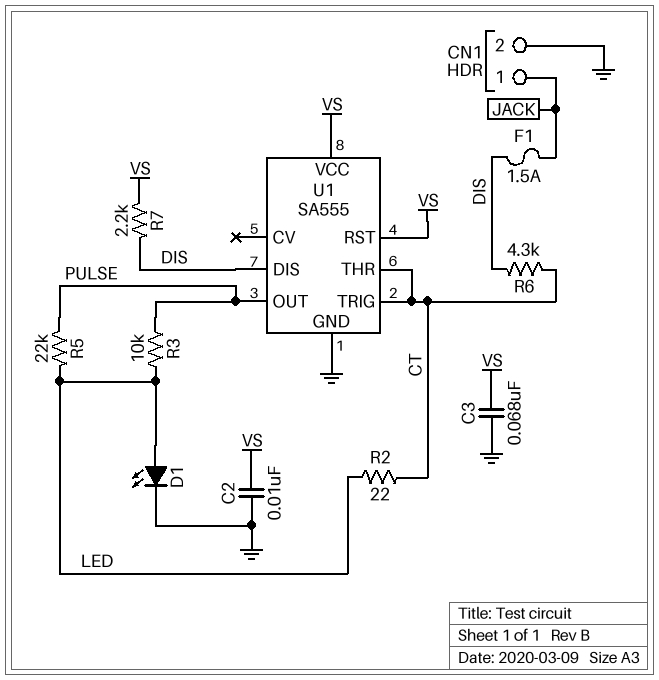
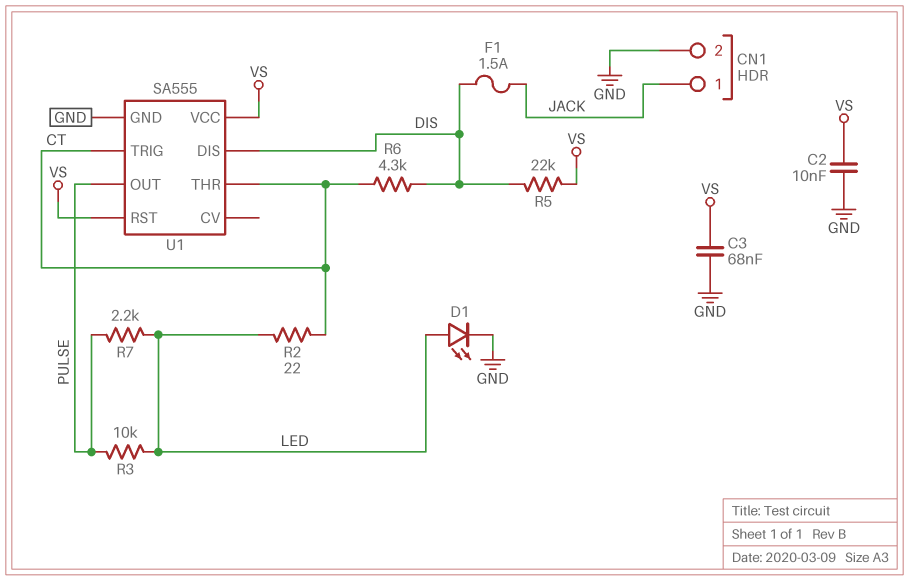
R5: 22k (LED, PULSE) -> 22k (DIS, VS)
R7: 2.2k (DIS, VS) -> 2.2k (LED, PULSE)

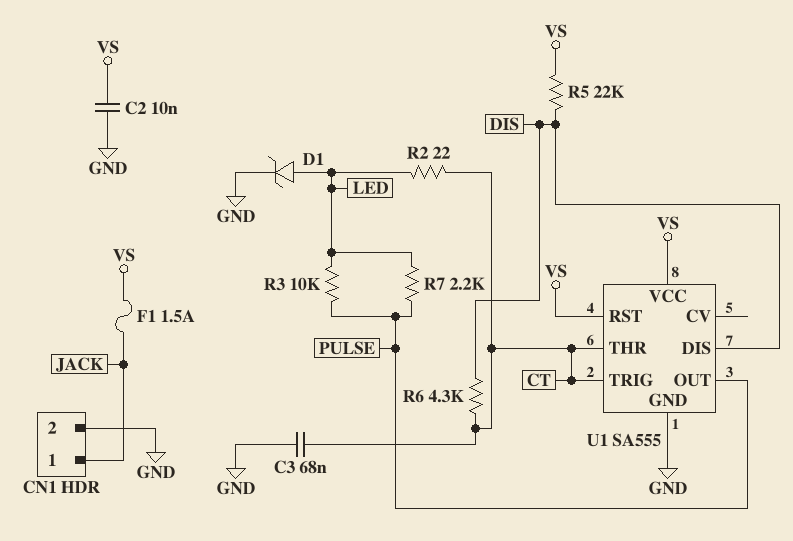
C3: 68nF (GND, VS) -> 68nF (CT, GND)
D1: LED (A LED, K GND) -> zener (A LED, K GND)
F1: 1.5A (DIS, JACK) -> 1.5A (JACK, VS)

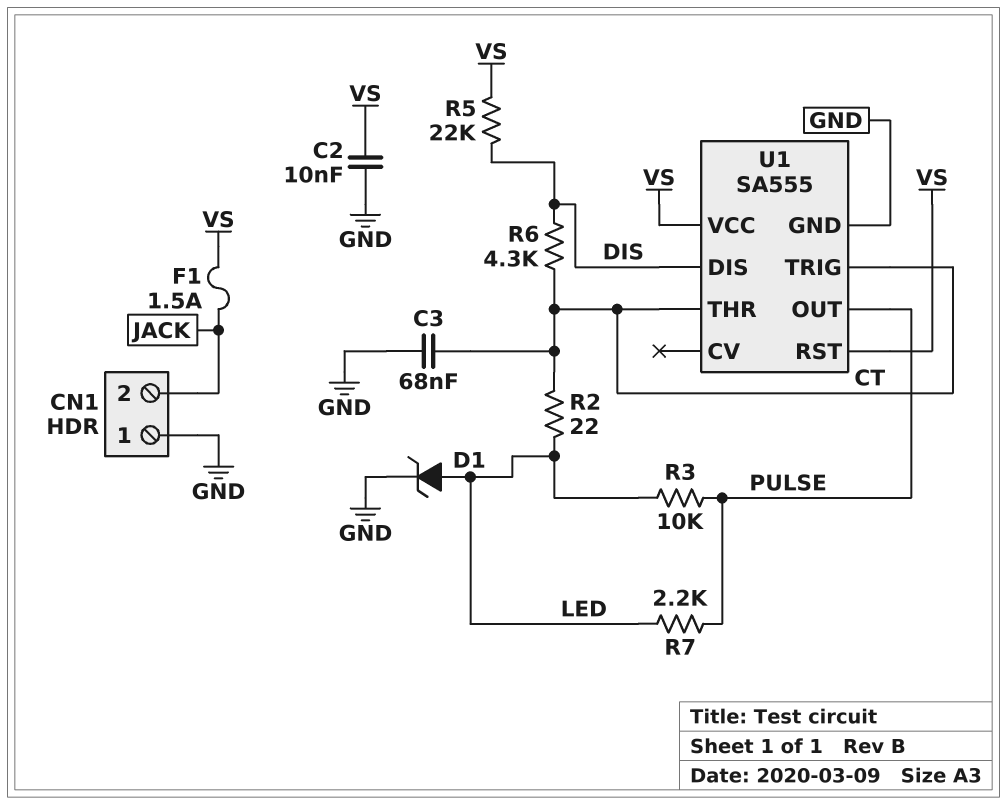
CN1 pin 1: JACK -> GND
CN1 pin 2: GND -> JACK

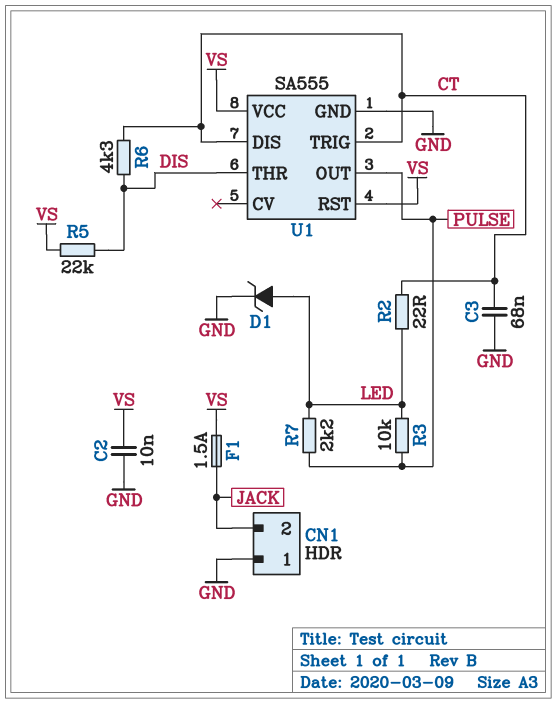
U1 pin DIS: DIS -> CT
U1 pin THR: CT -> DIS

